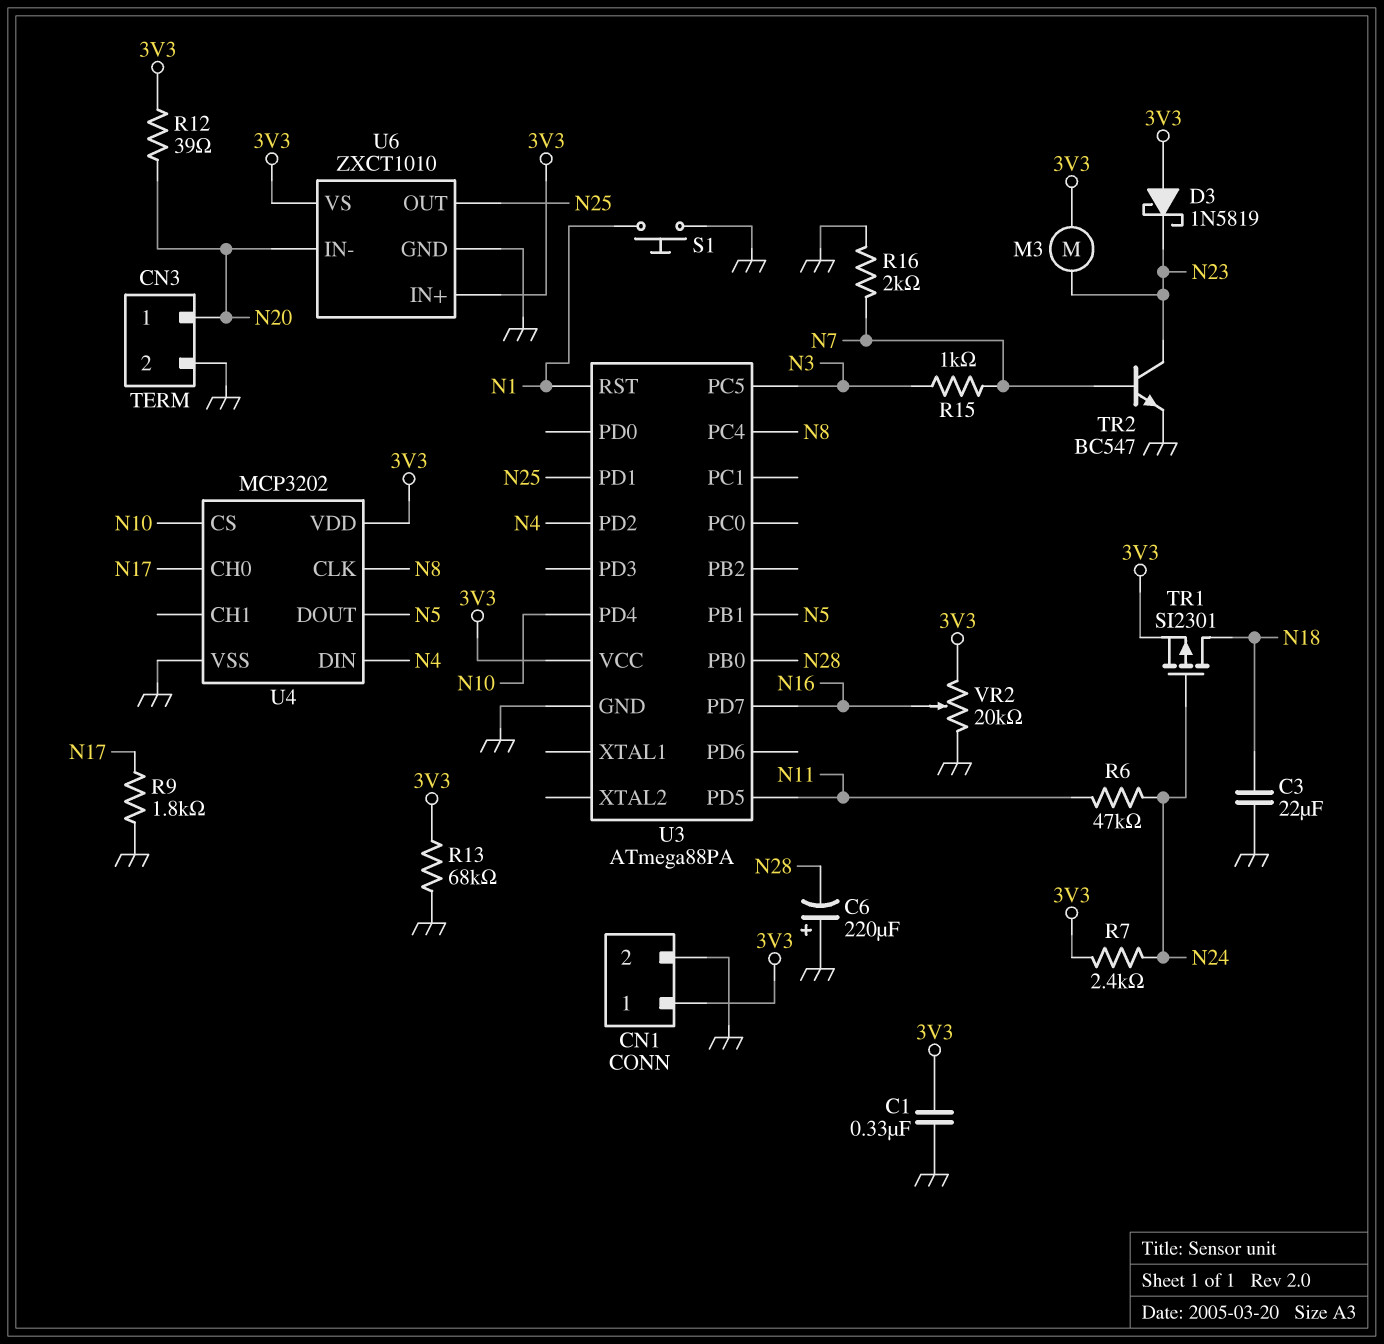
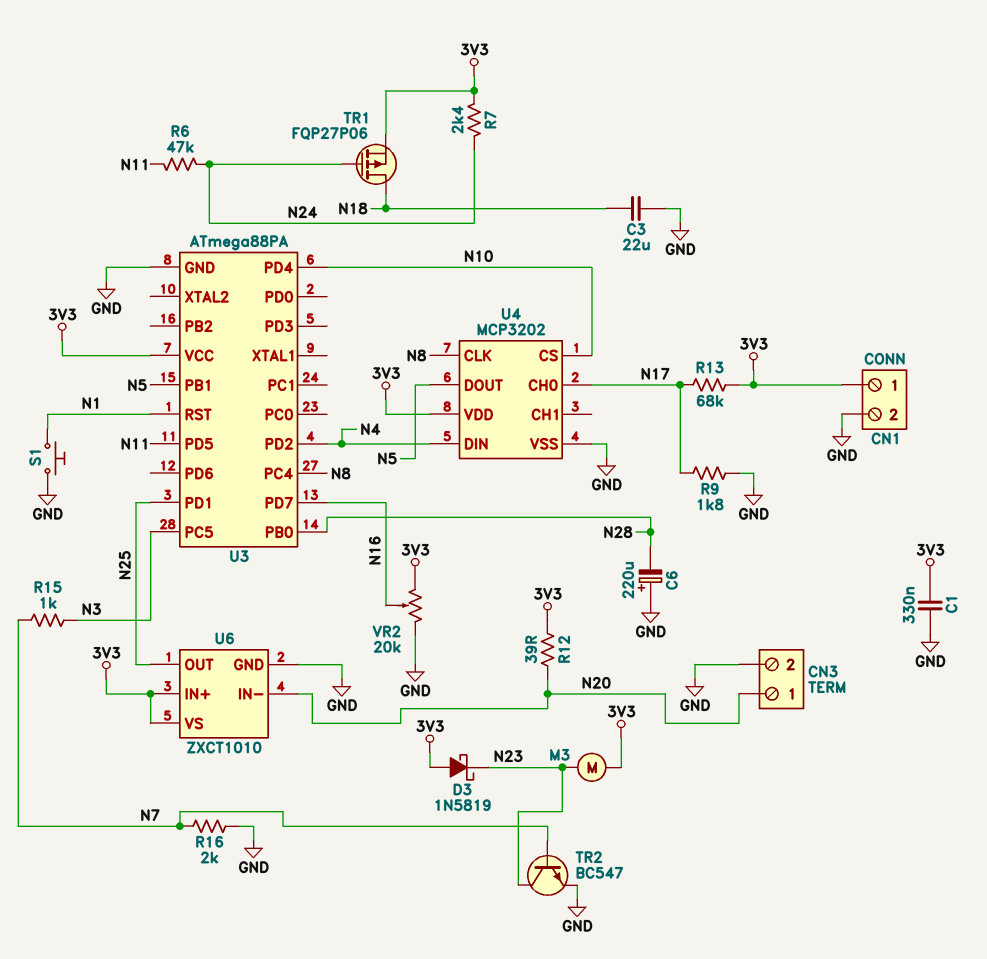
R13: 68k (3V3, GND) -> 68k (3V3, N17)
TR1: PMOS SI2301 (G N24, D N18, S 3V3) -> PMOS FQP27P06 (G N24, D N18, S 3V3)

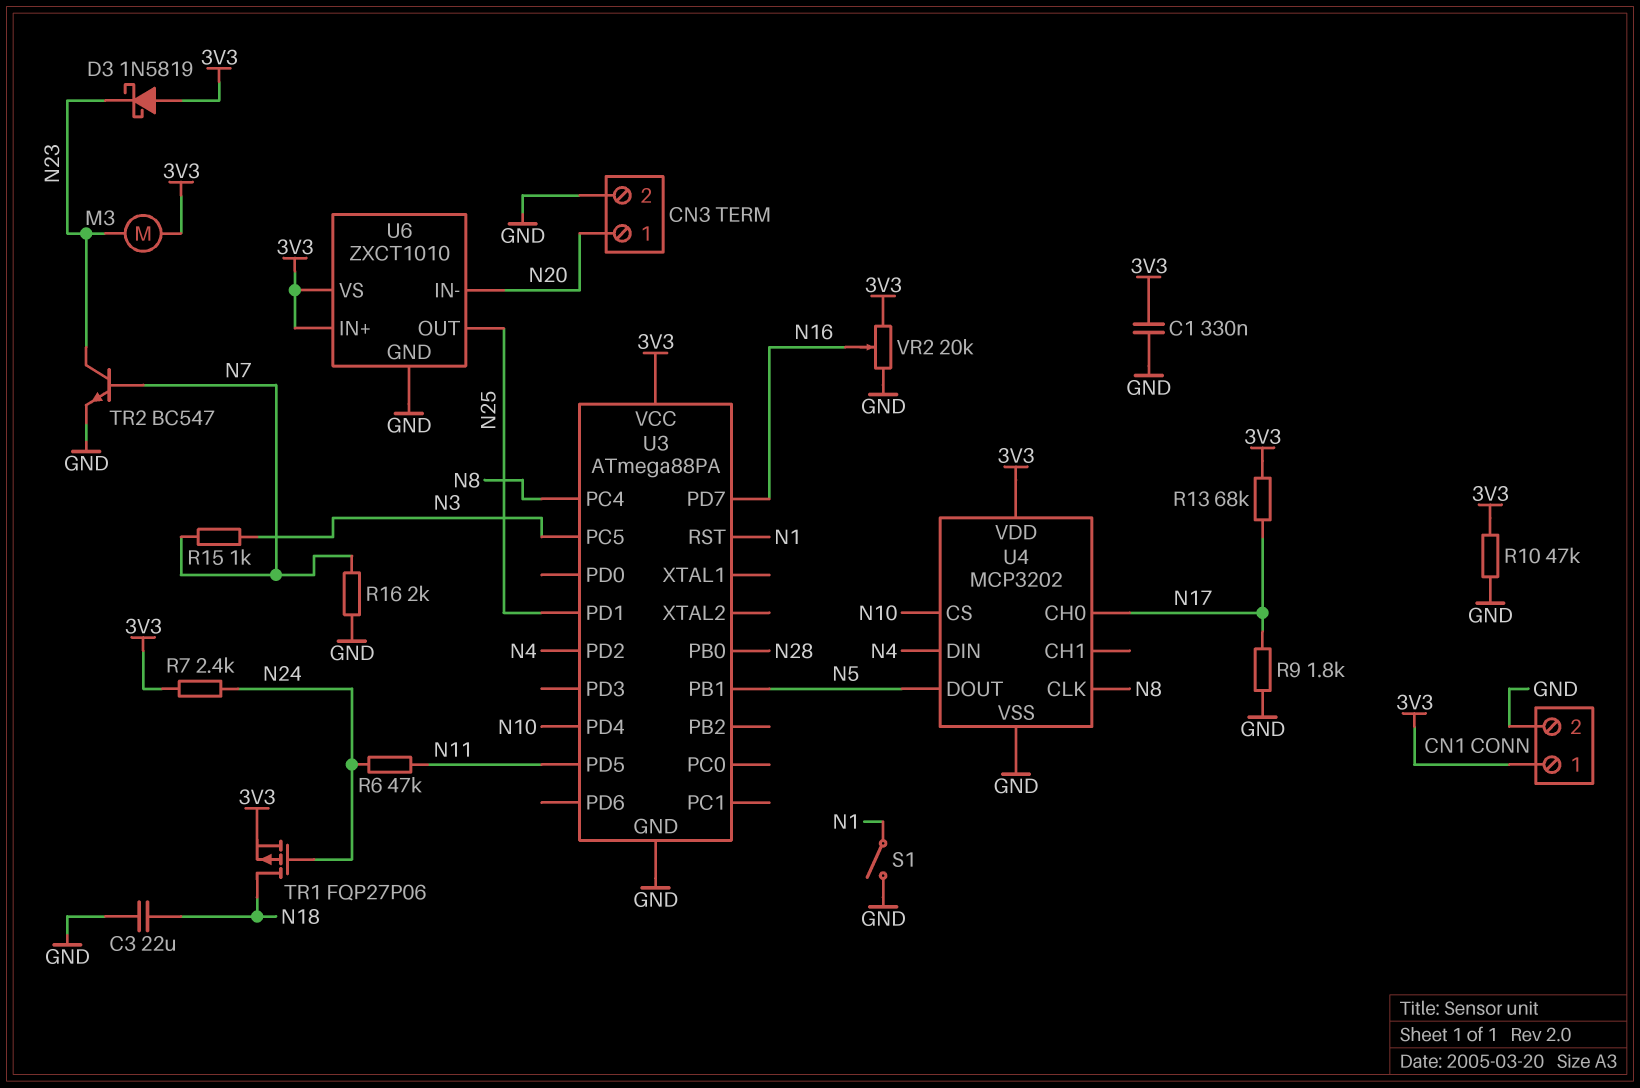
C6: 220uF (plus GND, minus N28) -> none
R10: none -> 47k (3V3, GND)
R12: 39 (3V3, N20) -> none
S1: button (GND, N1) -> switch (GND, N1)

